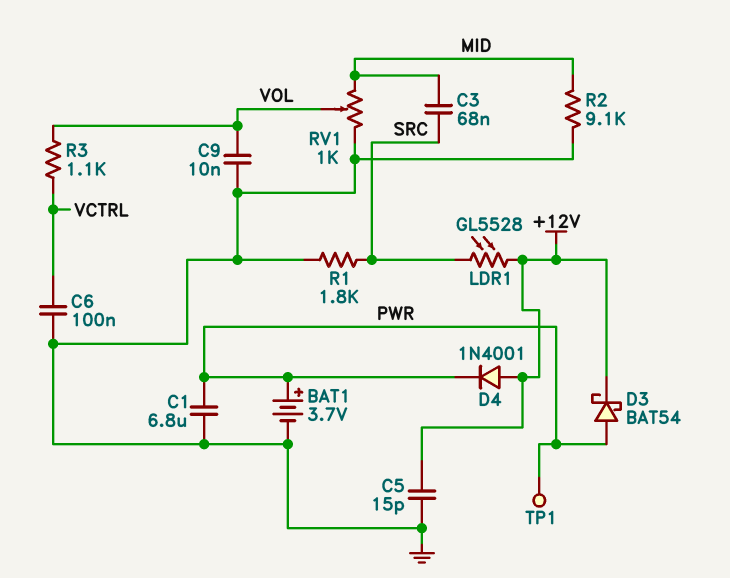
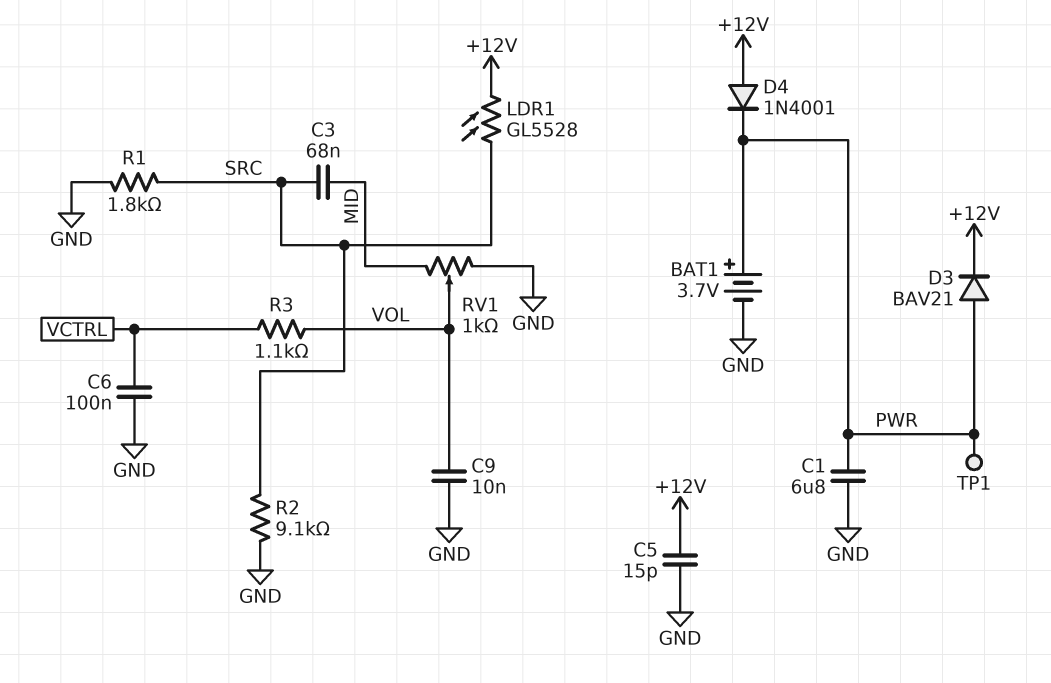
D3: schottky BAT54 (A PWR, K +12V) -> diode BAV21 (A PWR, K +12V)
R2: 9.1k (GND, MID) -> 9.1k (GND, SRC)

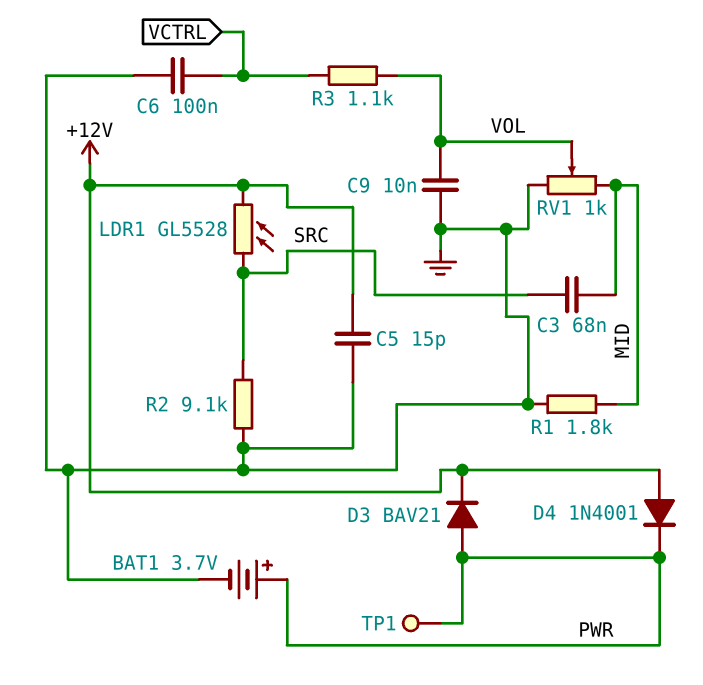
C1: 6.8uF (GND, PWR) -> none
R1: 1.8k (GND, SRC) -> 1.8k (GND, MID)

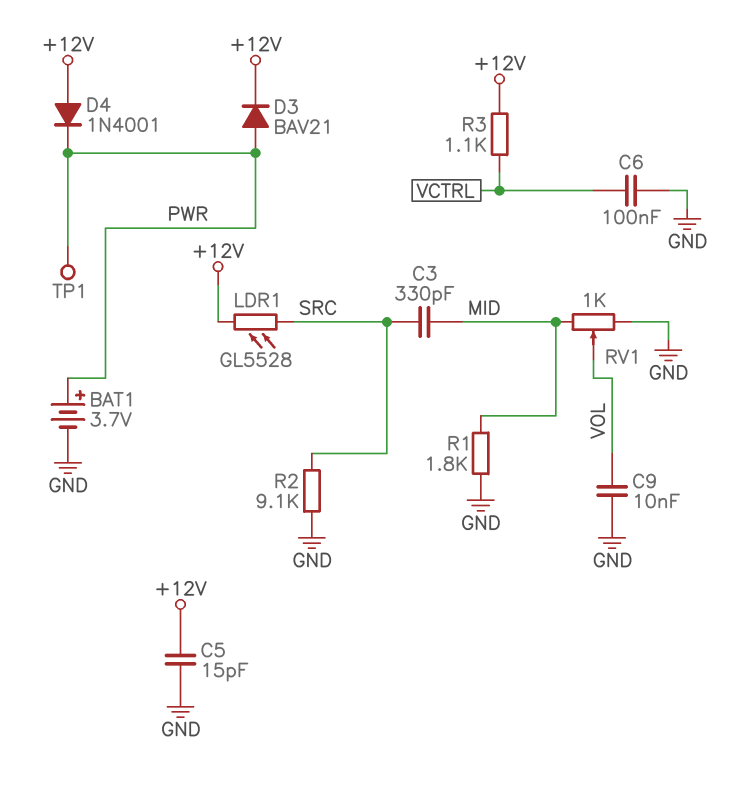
C3: 68nF (MID, SRC) -> 330pF (MID, SRC)
R3: 1.1k (VCTRL, VOL) -> 1.1k (+12V, VCTRL)

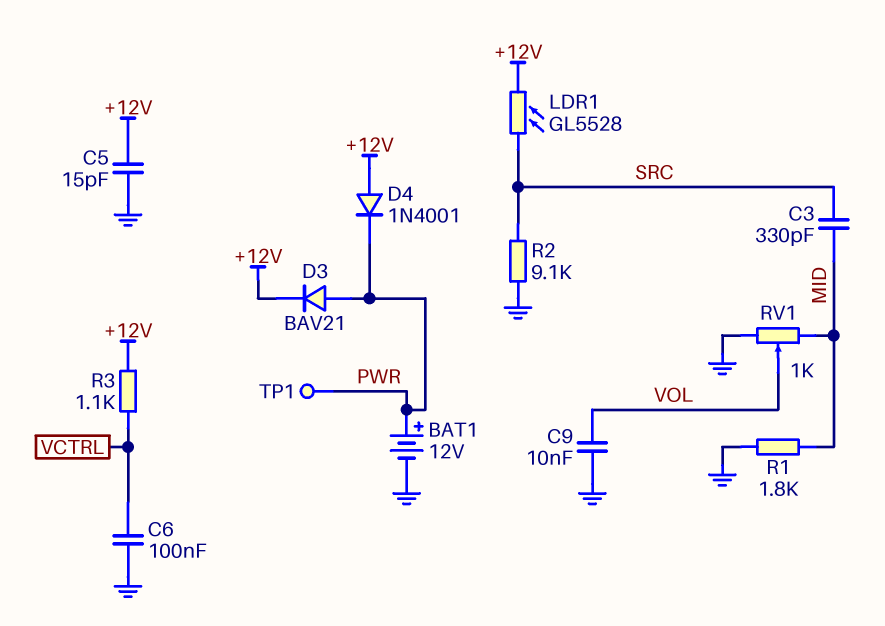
BAT1: 3.7V (plus PWR, minus GND) -> 12V (plus PWR, minus GND)

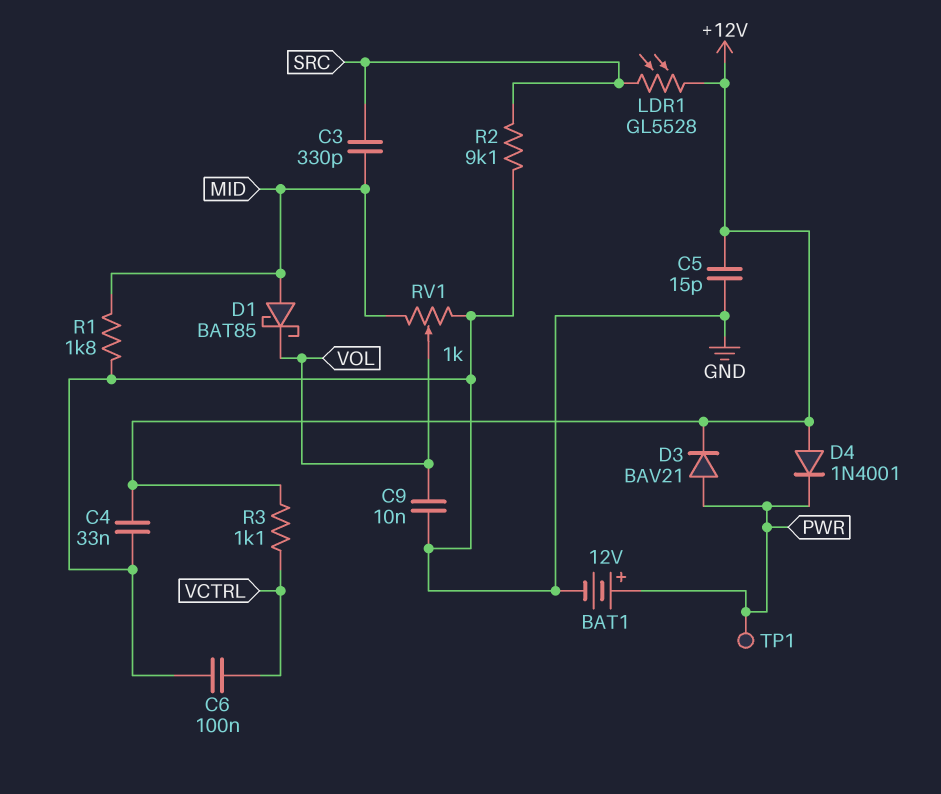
C4: none -> 33nF (+12V, GND)
D1: none -> schottky BAT85 (A MID, K VOL)

